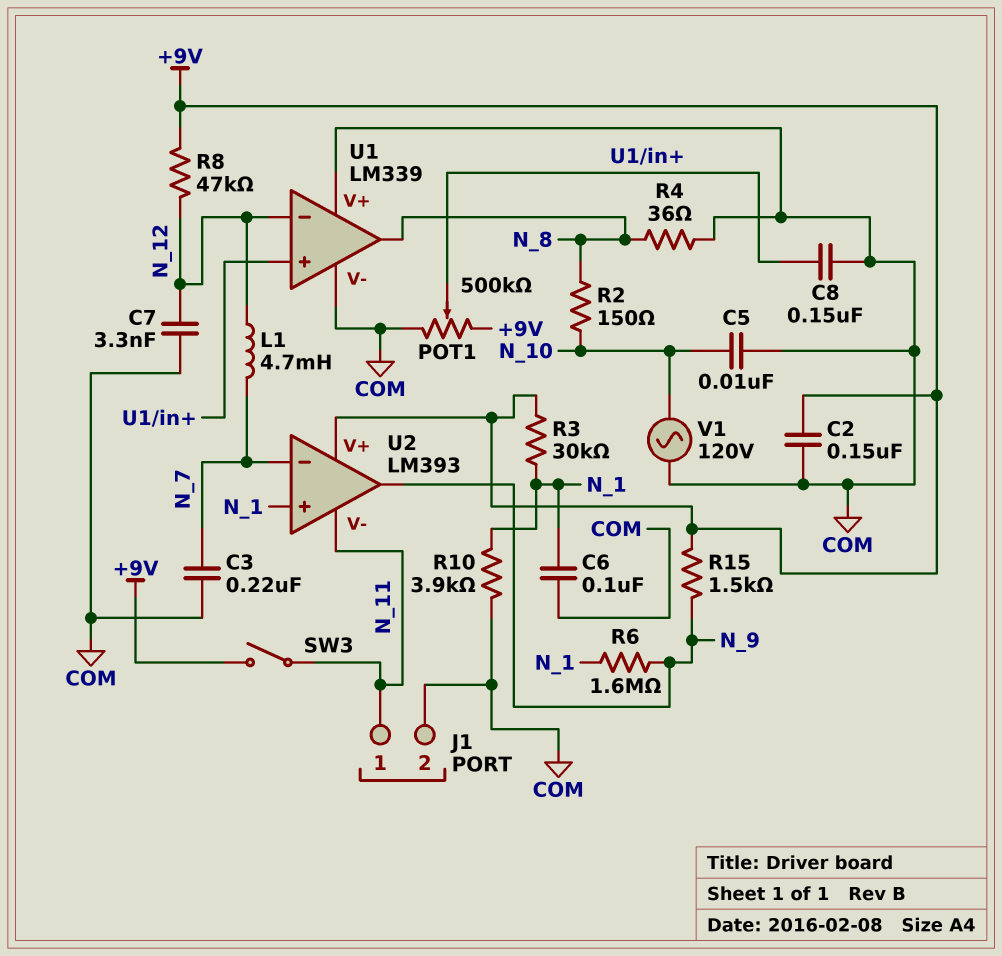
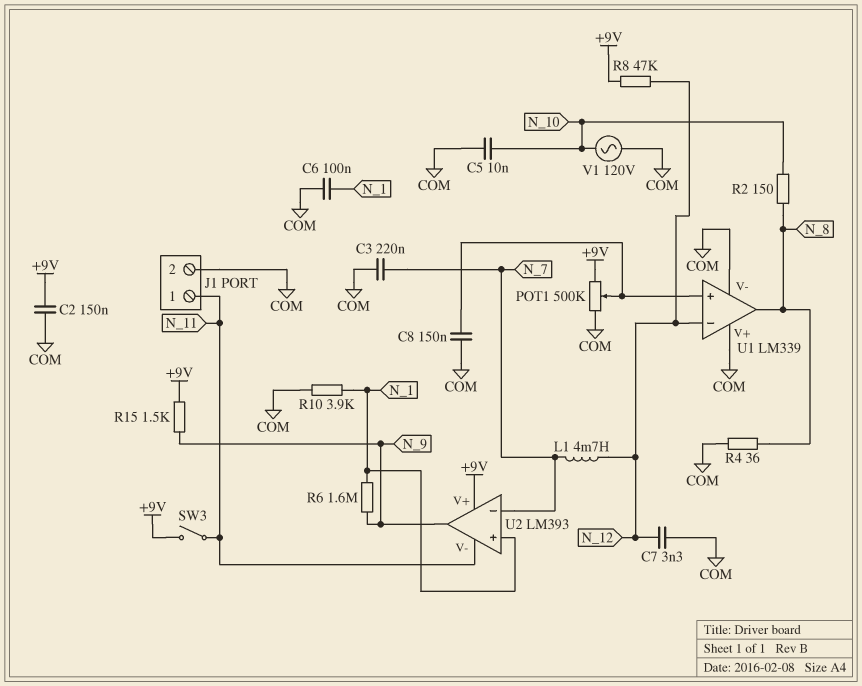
R3: 30k (+9V, N_1) -> none

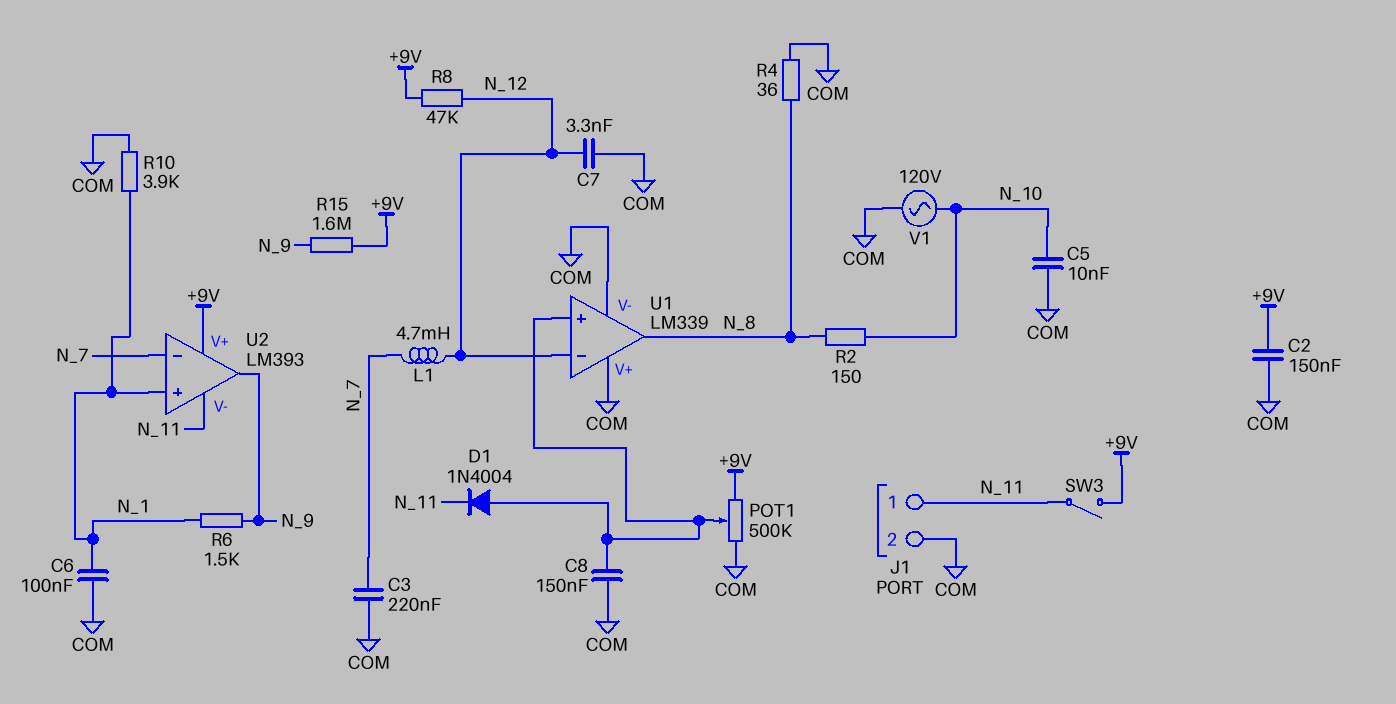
D1: none -> diode 1N4004 (A U1/in+, K N_11)
R6: 1.6M (N_1, N_9) -> 1.5k (N_1, N_9)
R15: 1.5k (+9V, N_9) -> 1.6M (+9V, N_9)

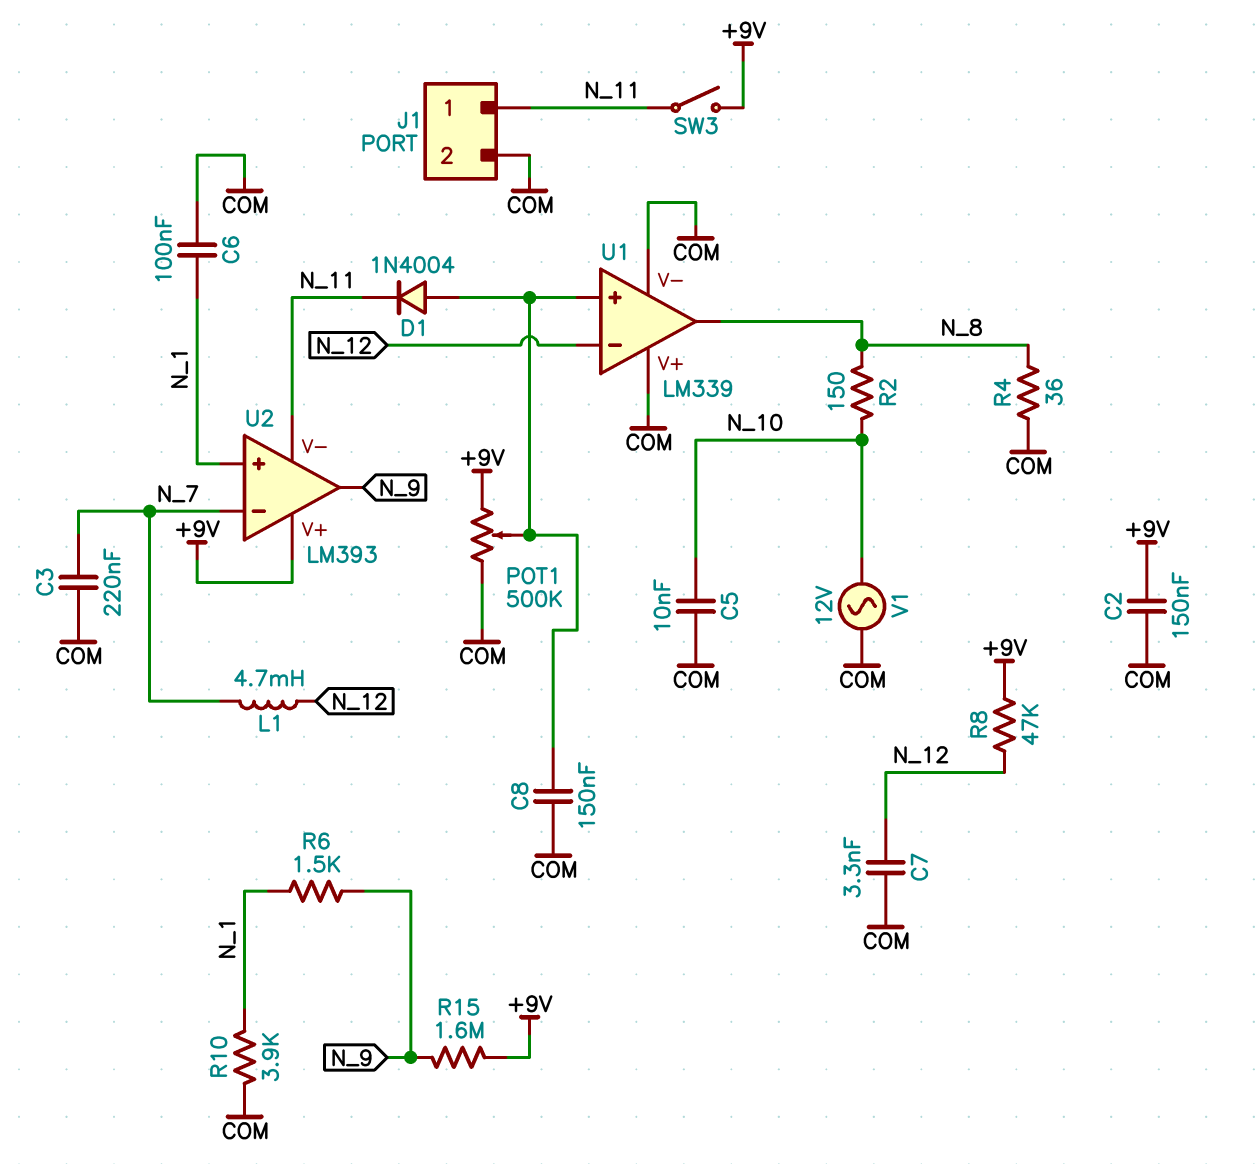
V1: AC 120V (COM, N_10) -> AC 12V (COM, N_10)

